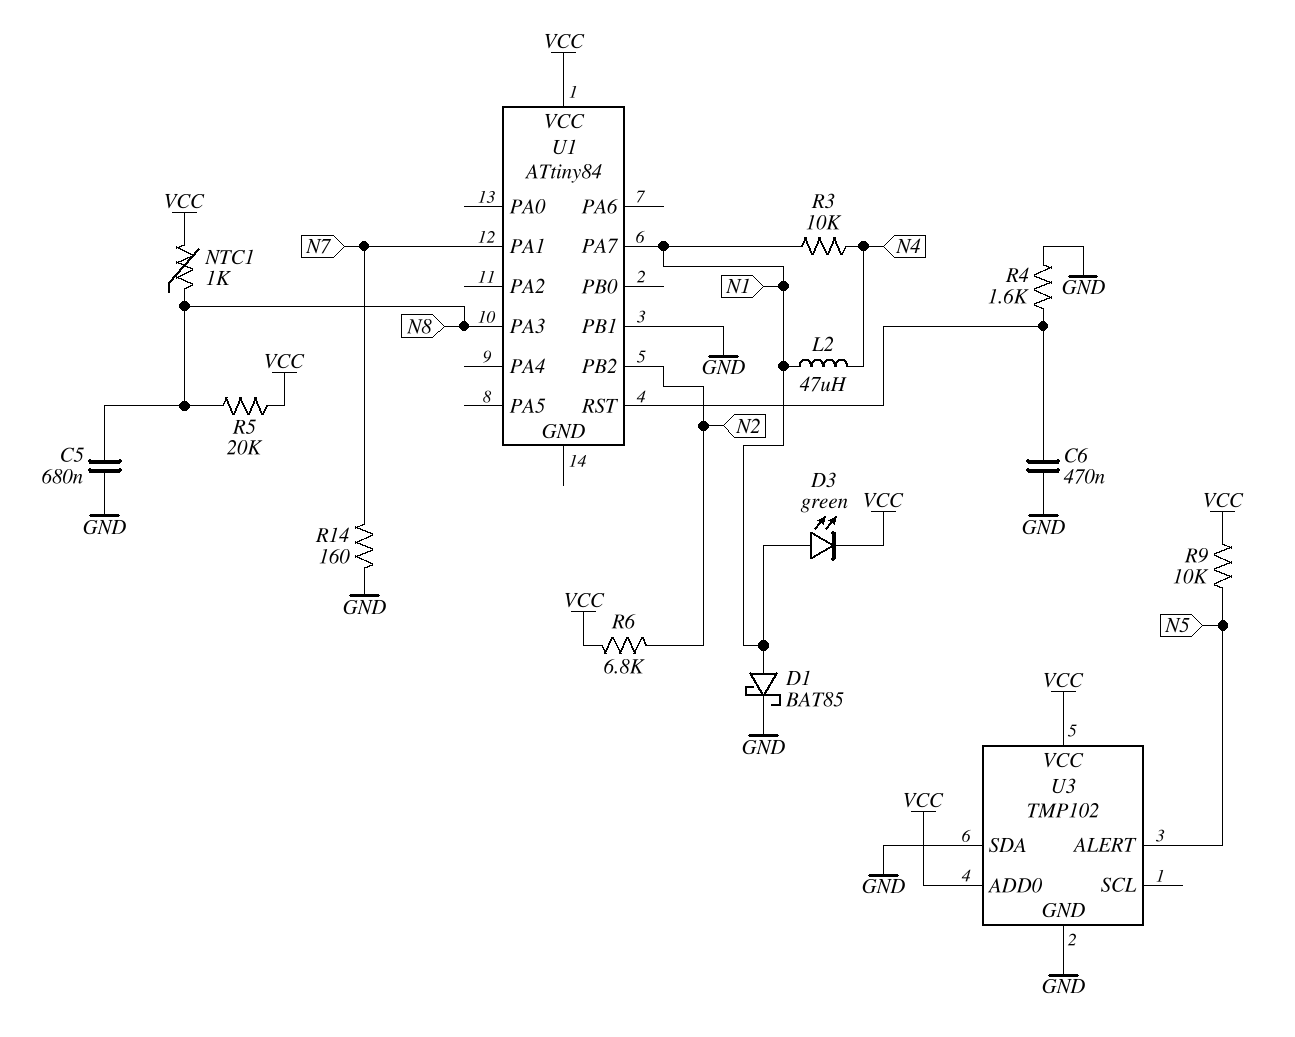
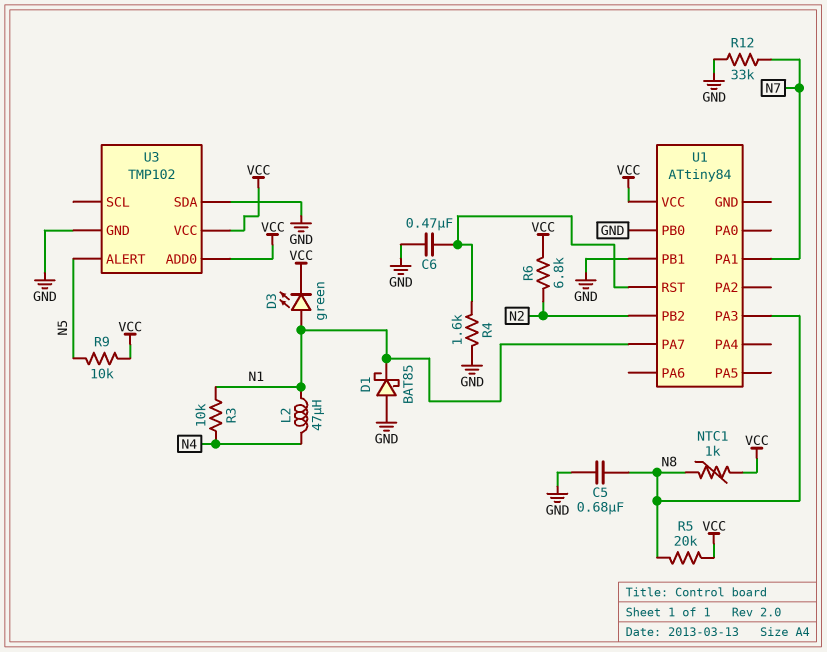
D1: schottky BAT85 (A N1, K GND) -> schottky BAT85 (A GND, K N1)
R12: none -> 33k (GND, N7)
R14: 160 (GND, N7) -> none
U1 pin PB0: none -> GND

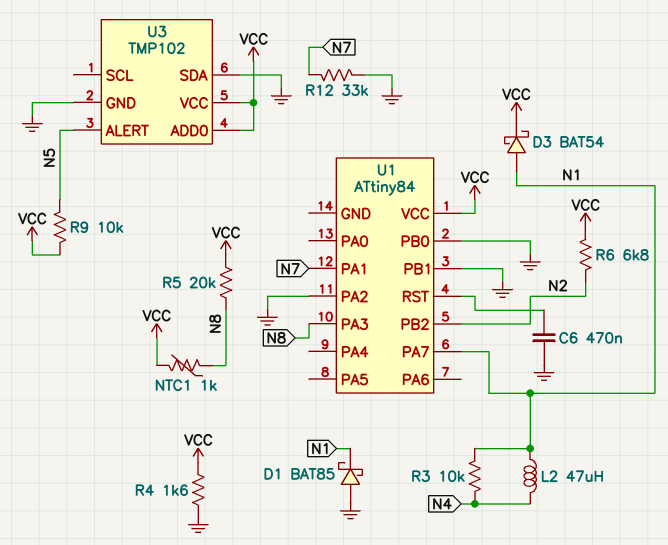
C5: 680nF (GND, N8) -> none
D3: LED green (A N1, K VCC) -> schottky BAT54 (A N1, K VCC)
R4: 1.6k (GND, U1/RST) -> 1.6k (GND, VCC)
U1 pin PA2: none -> GND

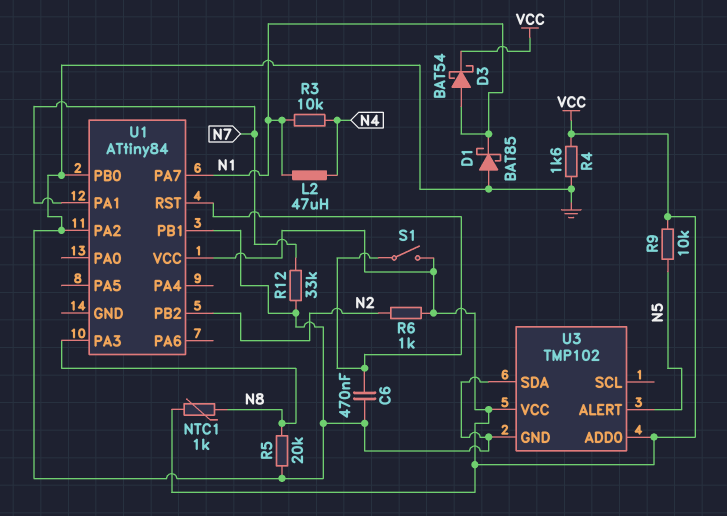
R5: 20k (N8, VCC) -> 20k (GND, N8)
R6: 6.8k (N2, VCC) -> 1k (N2, VCC)
S1: none -> switch (U1/RST, VCC)

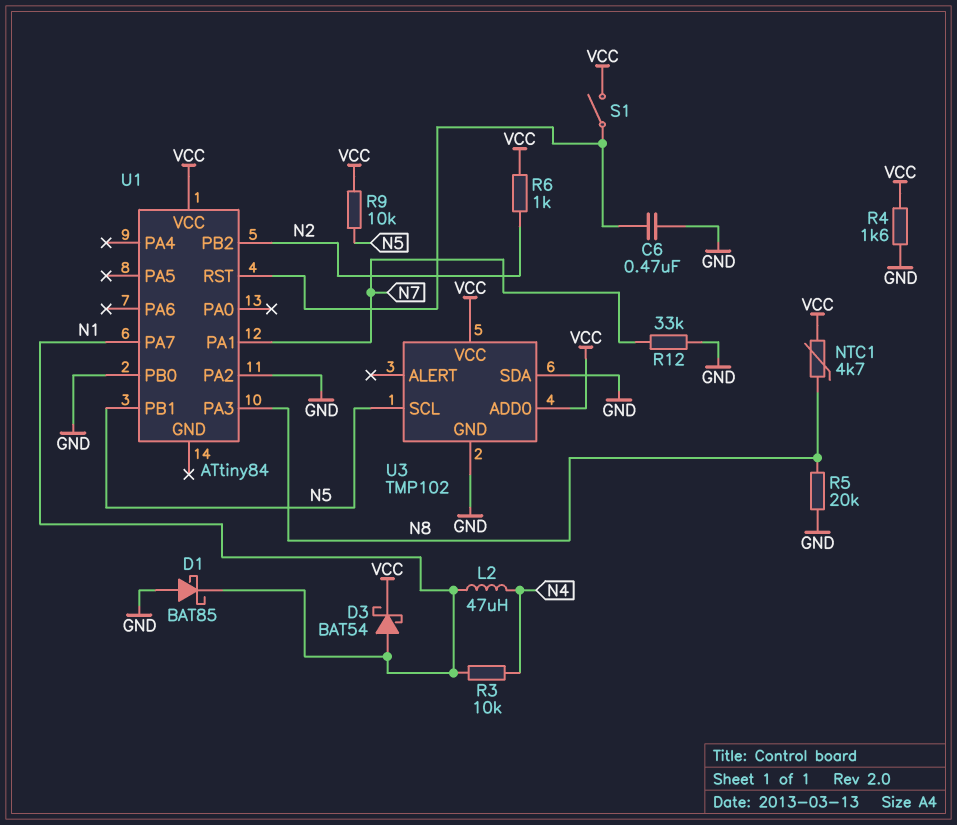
NTC1: 1k (N8, VCC) -> 4.7k (N8, VCC)
U1 pin PB1: GND -> N5
U3 pin ALERT: N5 -> none
U3 pin SCL: none -> N5

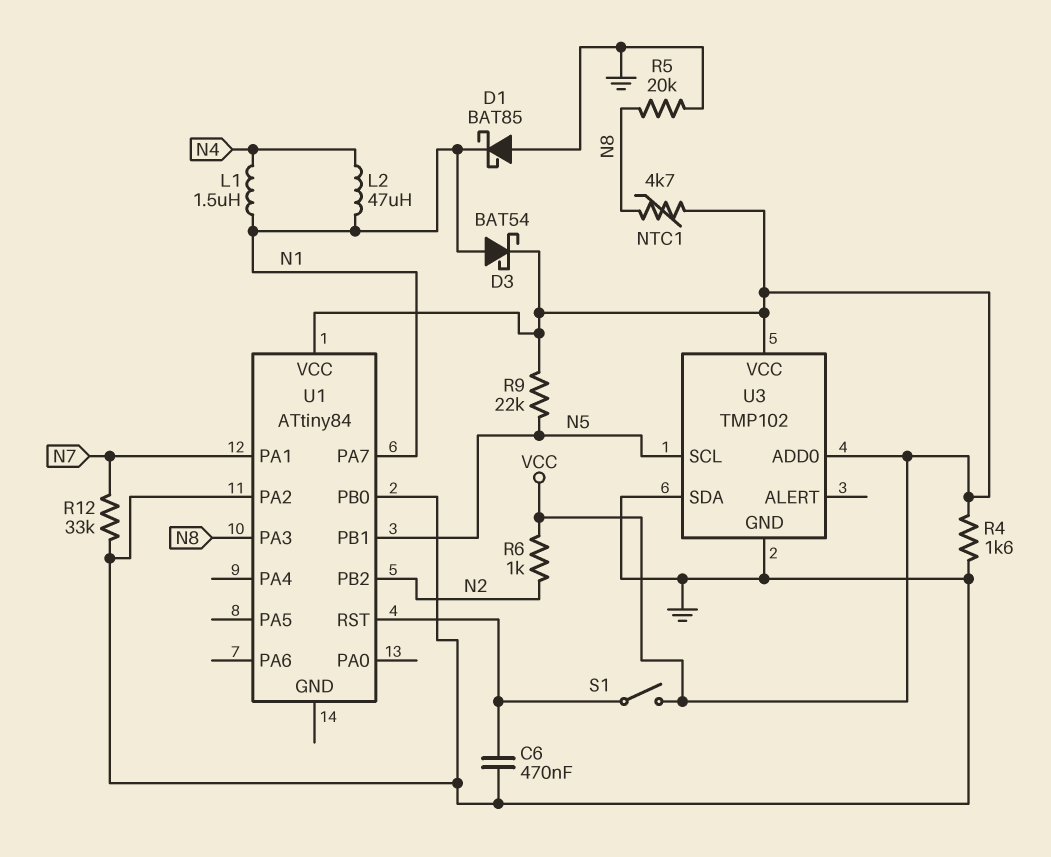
L1: none -> 1.5uH (N1, N4)
R3: 10k (N1, N4) -> none
R9: 10k (N5, VCC) -> 22k (N5, VCC)

